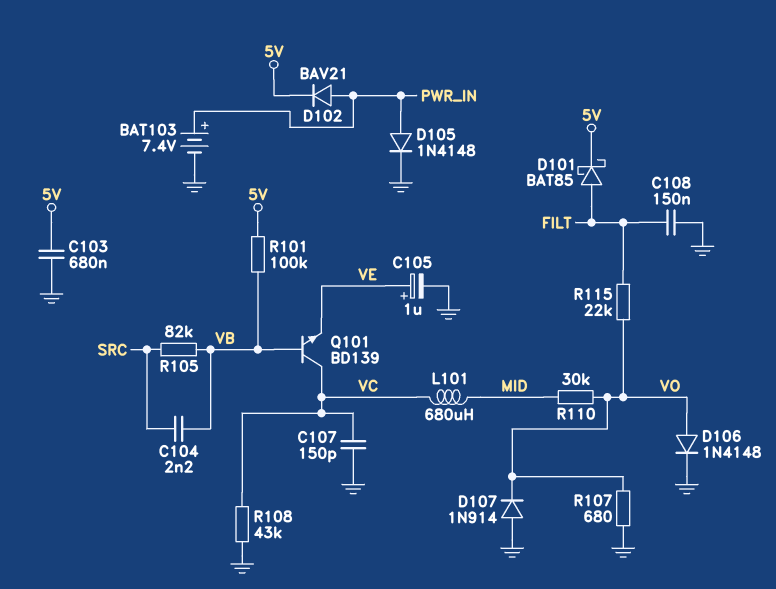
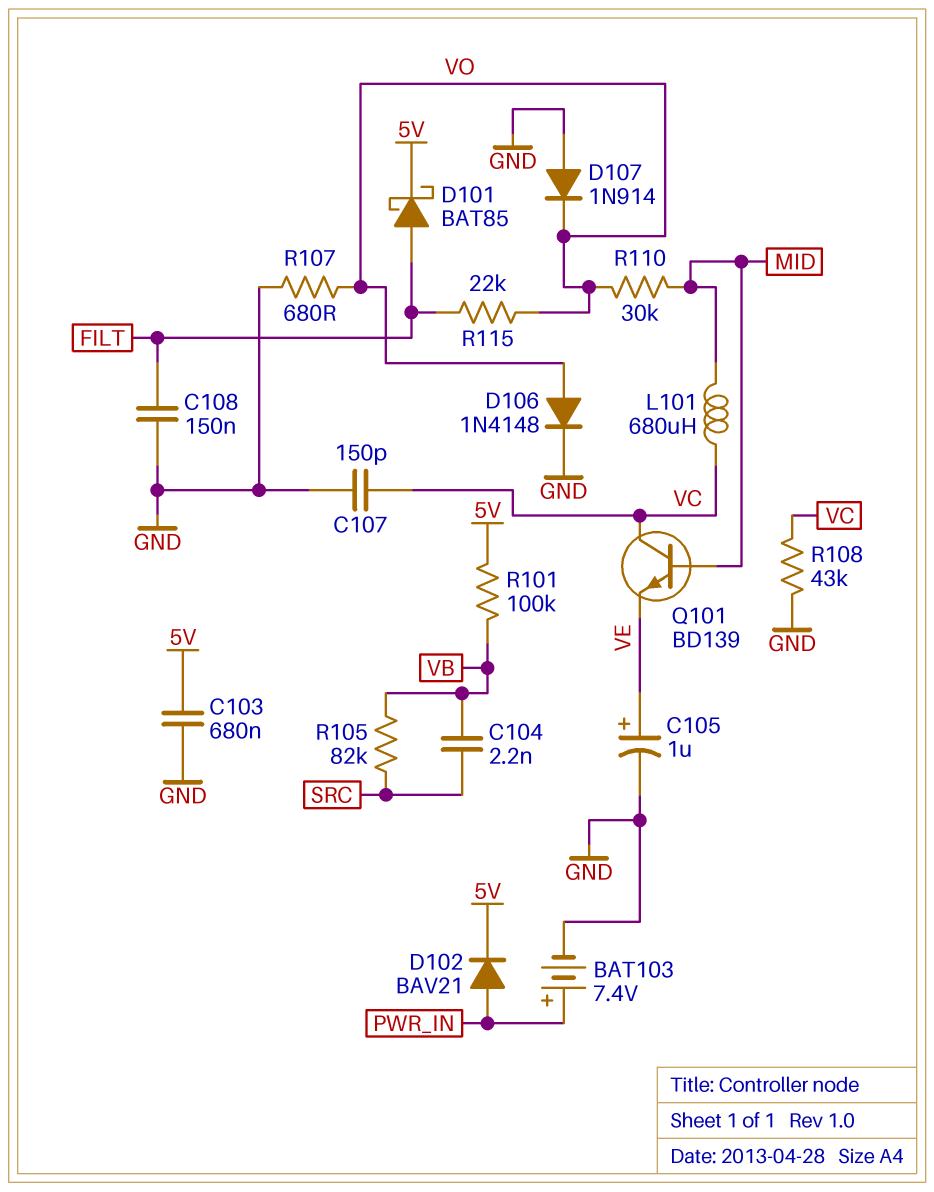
D105: diode 1N4148 (A PWR_IN, K GND) -> none
Q101: NPN BD139 (B VB, C VC, E VE) -> NPN BD139 (B MID, C VC, E VE)

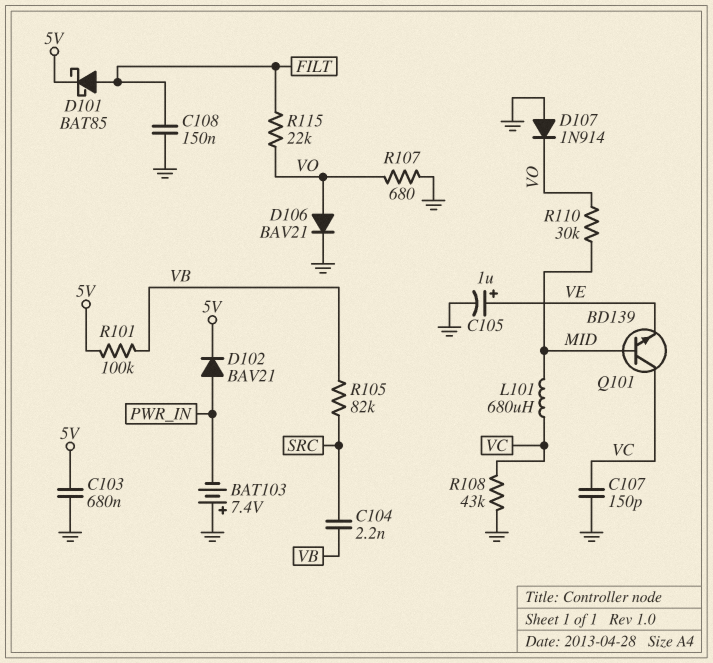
BAT103: 7.4V (plus PWR_IN, minus GND) -> 7.4V (plus GND, minus PWR_IN)
D106: diode 1N4148 (A VO, K GND) -> diode BAV21 (A VO, K GND)

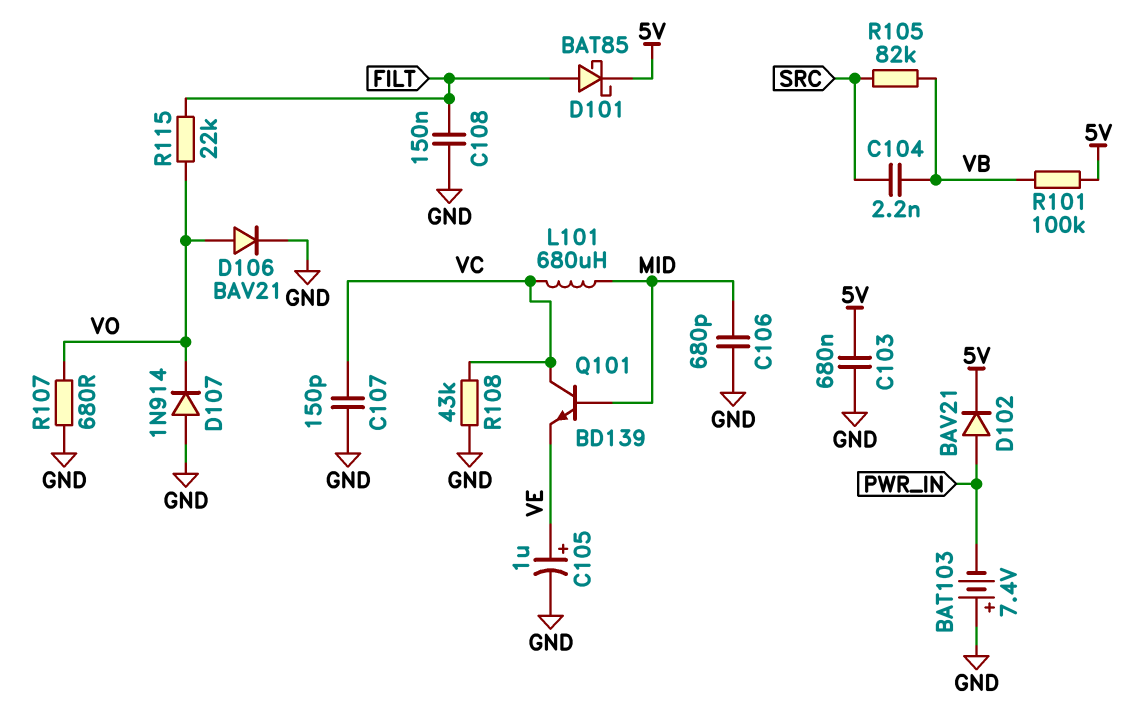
C106: none -> 680pF (GND, MID)
R110: 30k (MID, VO) -> none

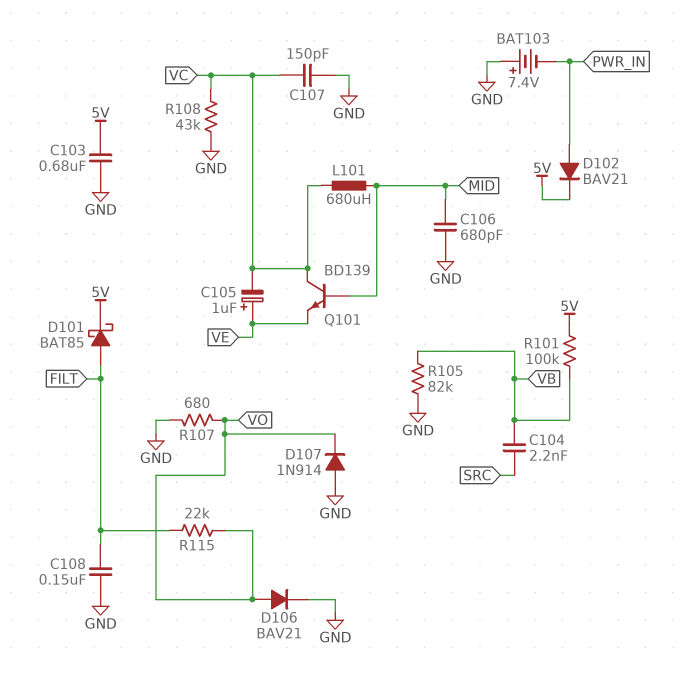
C105: 1uF (plus VE, minus GND) -> 1uF (plus VE, minus VC)
R105: 82k (SRC, VB) -> 82k (GND, VB)

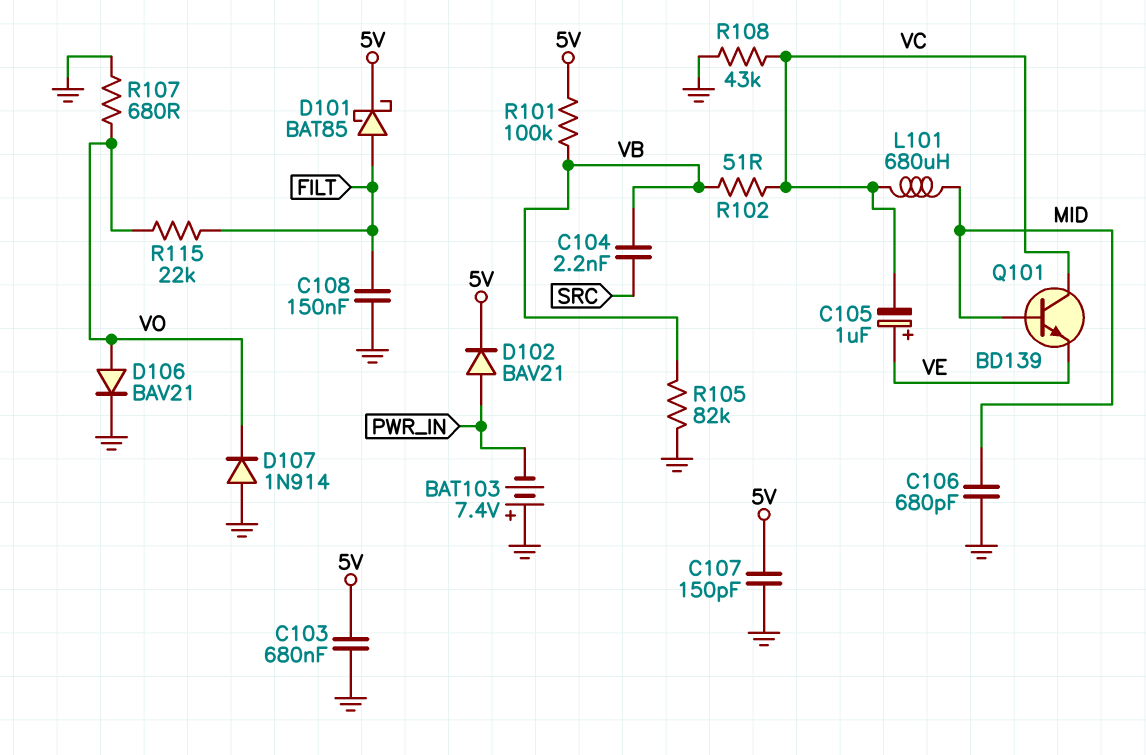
C107: 150pF (GND, VC) -> 150pF (5V, GND)
R102: none -> 51 (VB, VC)

